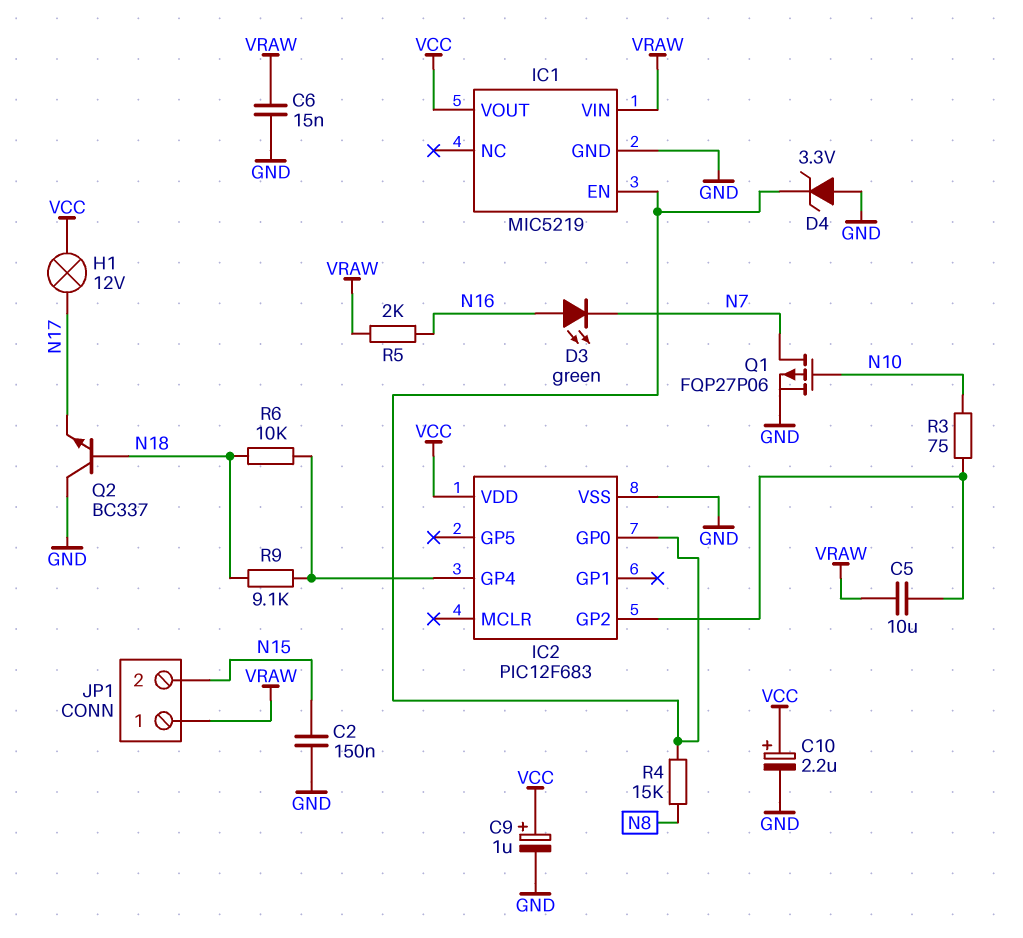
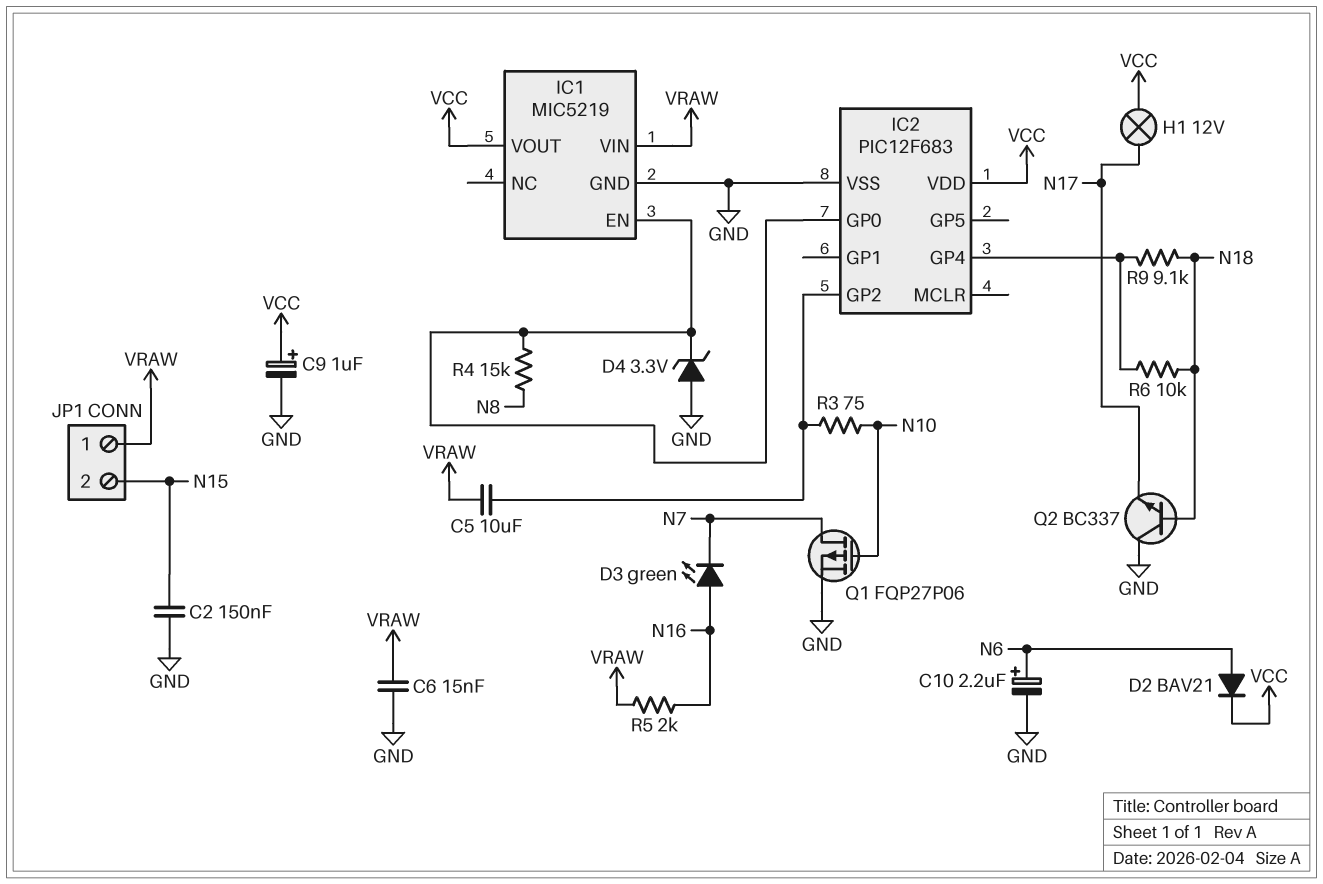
C10: 2.2uF (plus VCC, minus GND) -> 2.2uF (plus N6, minus GND)
D2: none -> diode BAV21 (A N6, K VCC)

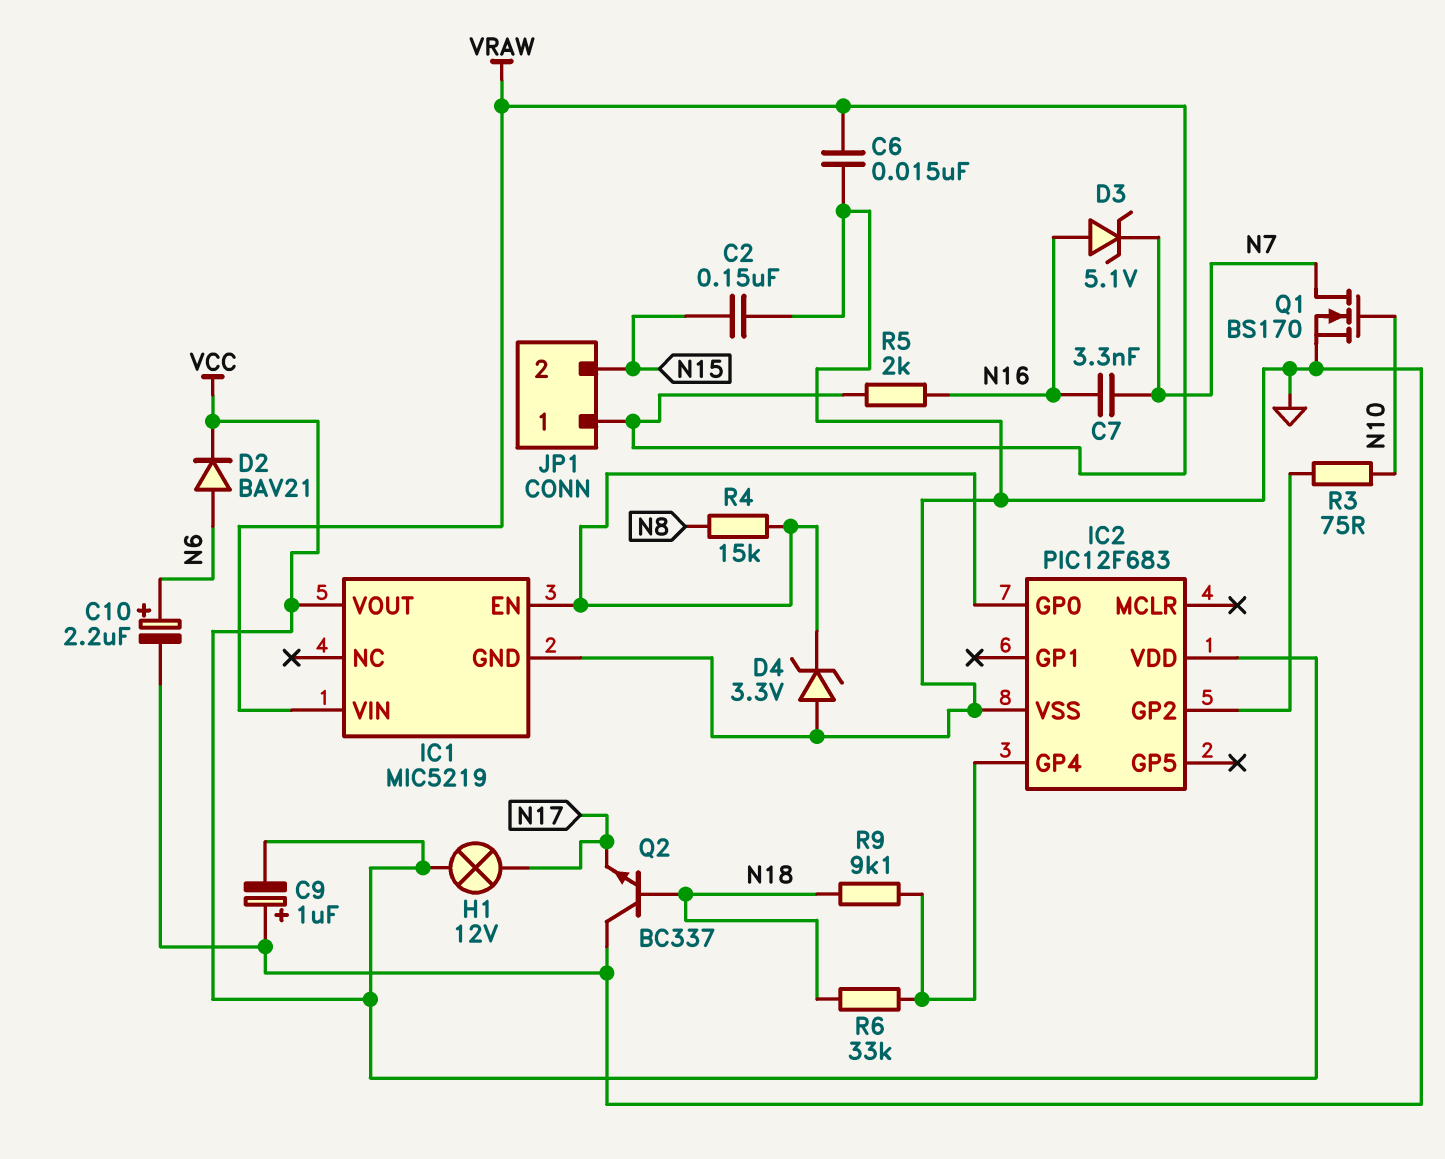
C5: 10uF (IC2/GP2, VRAW) -> none
C7: none -> 3.3nF (N7, N16)
C9: 1uF (plus VCC, minus GND) -> 1uF (plus GND, minus VCC)
D3: LED green (A N16, K N7) -> zener 5.1V (A N16, K N7)
Q1: PMOS FQP27P06 (G N10, D N7, S GND) -> NMOS BS170 (G N10, D N7, S GND)
R6: 10k (IC2/GP4, N18) -> 33k (IC2/GP4, N18)

